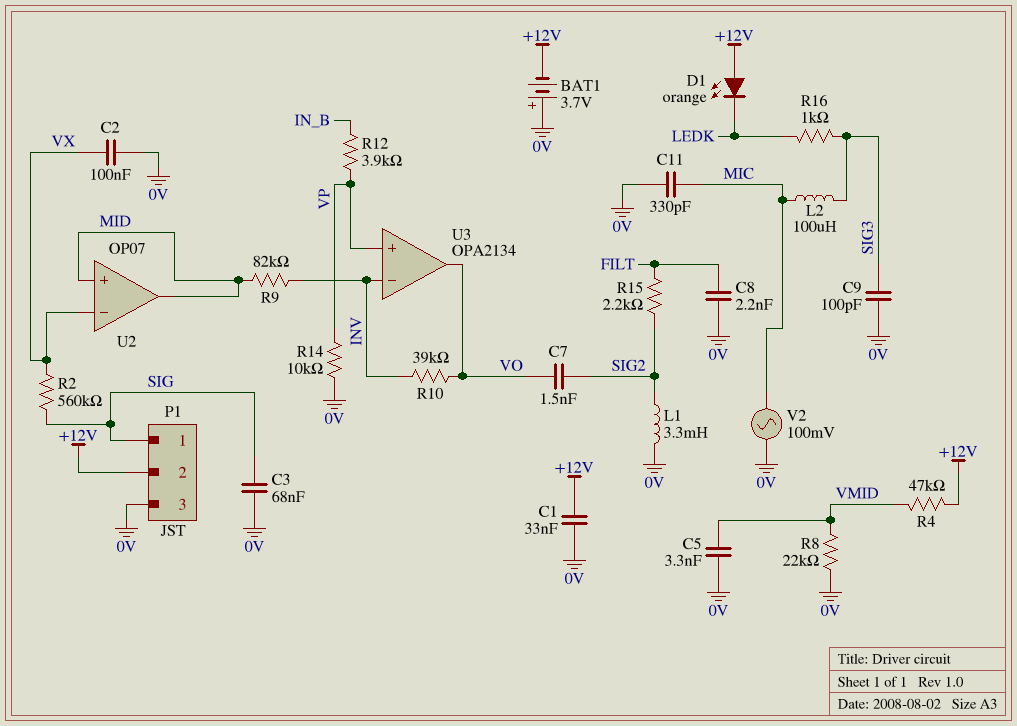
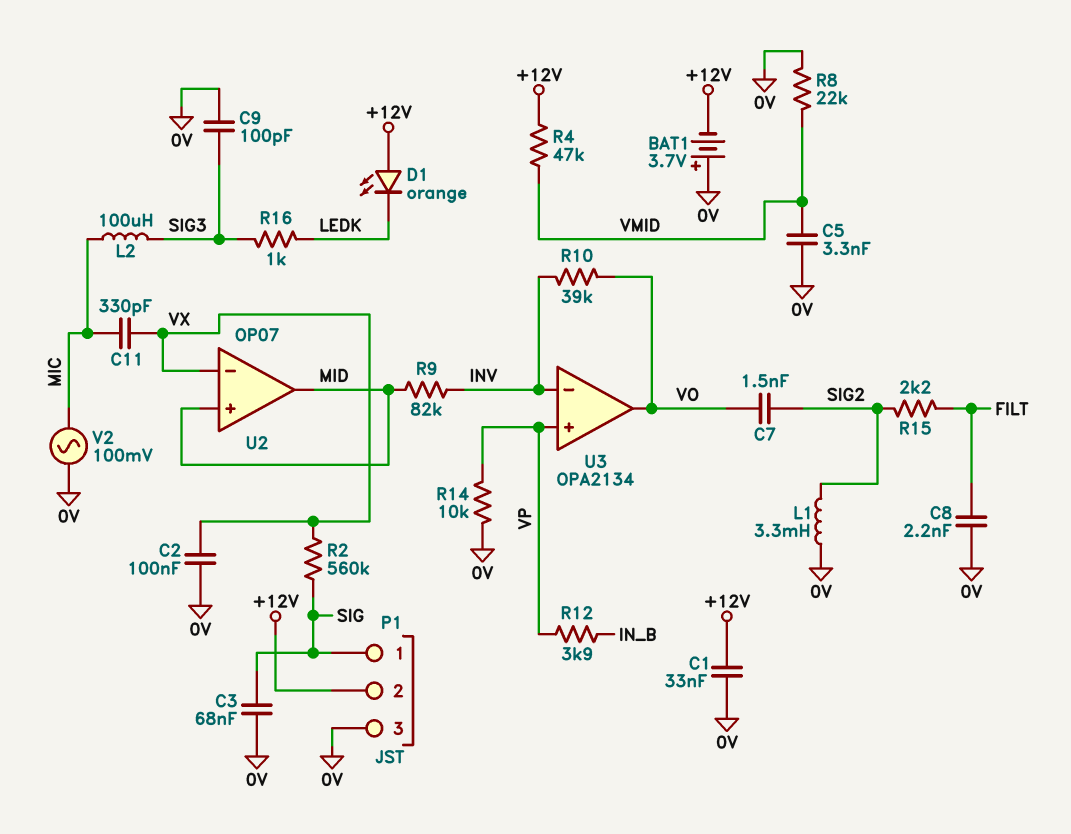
C11: 330pF (0V, MIC) -> 330pF (MIC, VX)

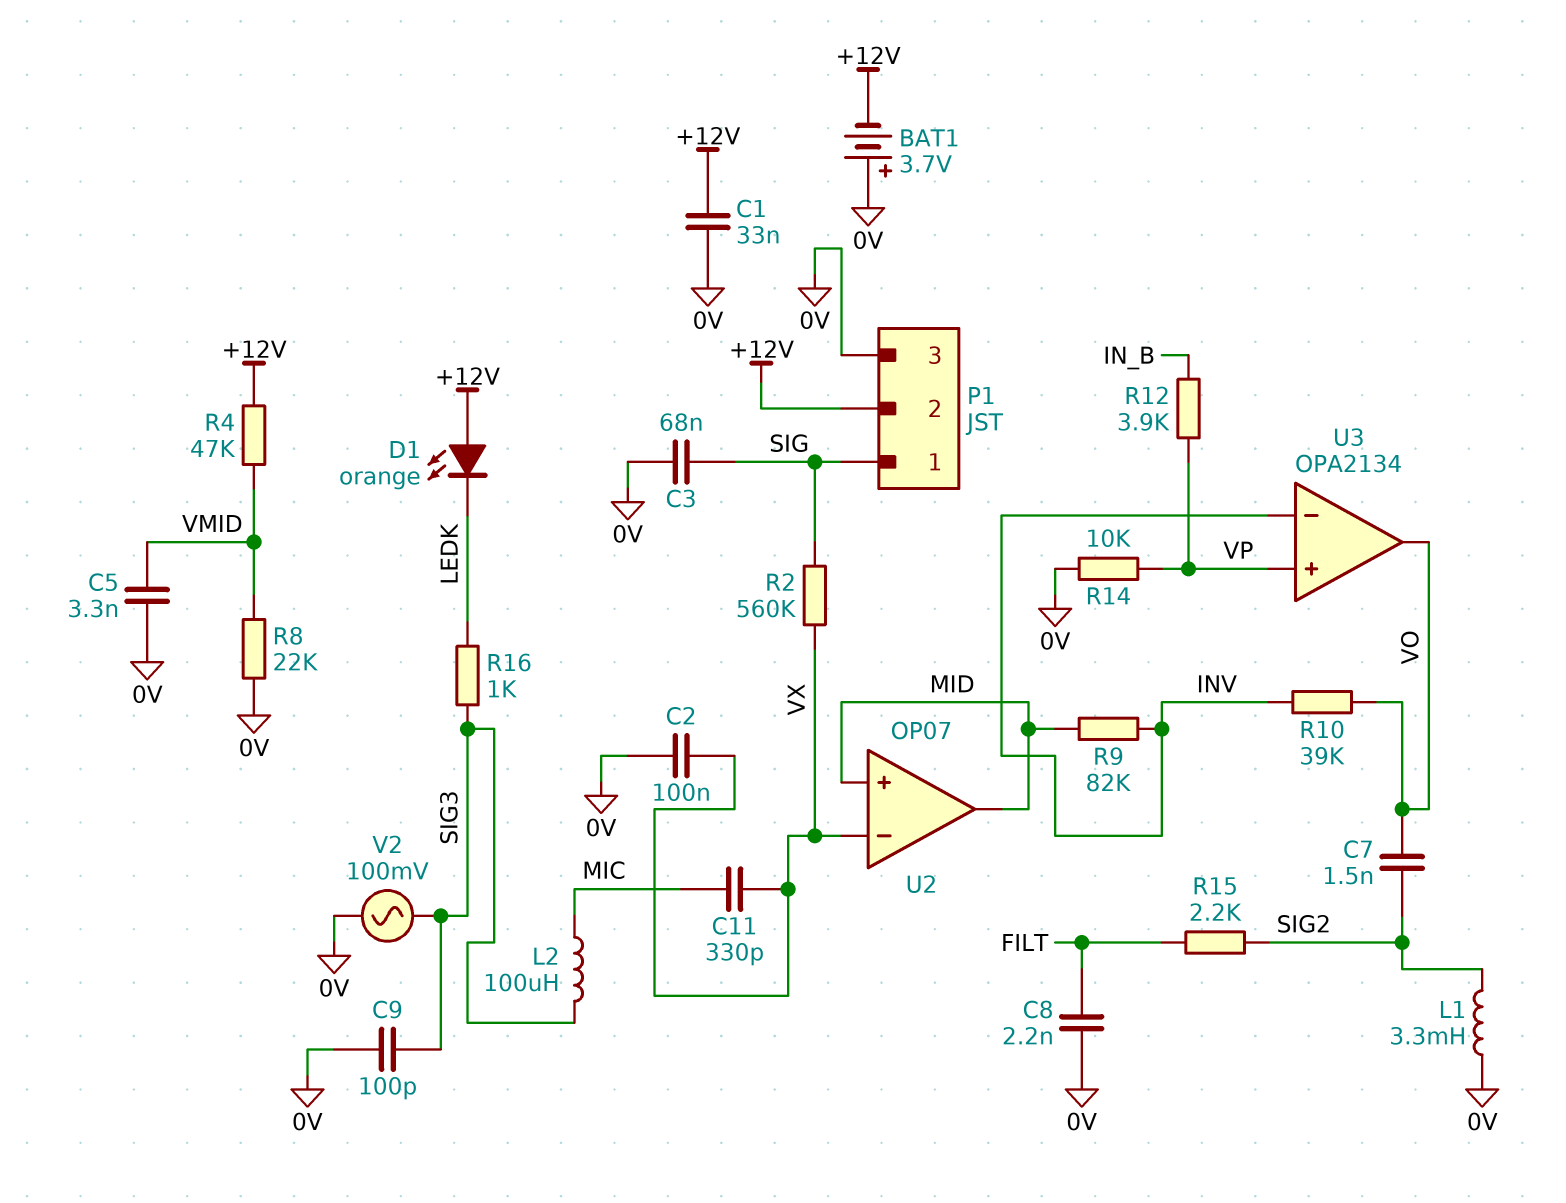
V2: AC 100mV (0V, MIC) -> AC 100mV (0V, SIG3)

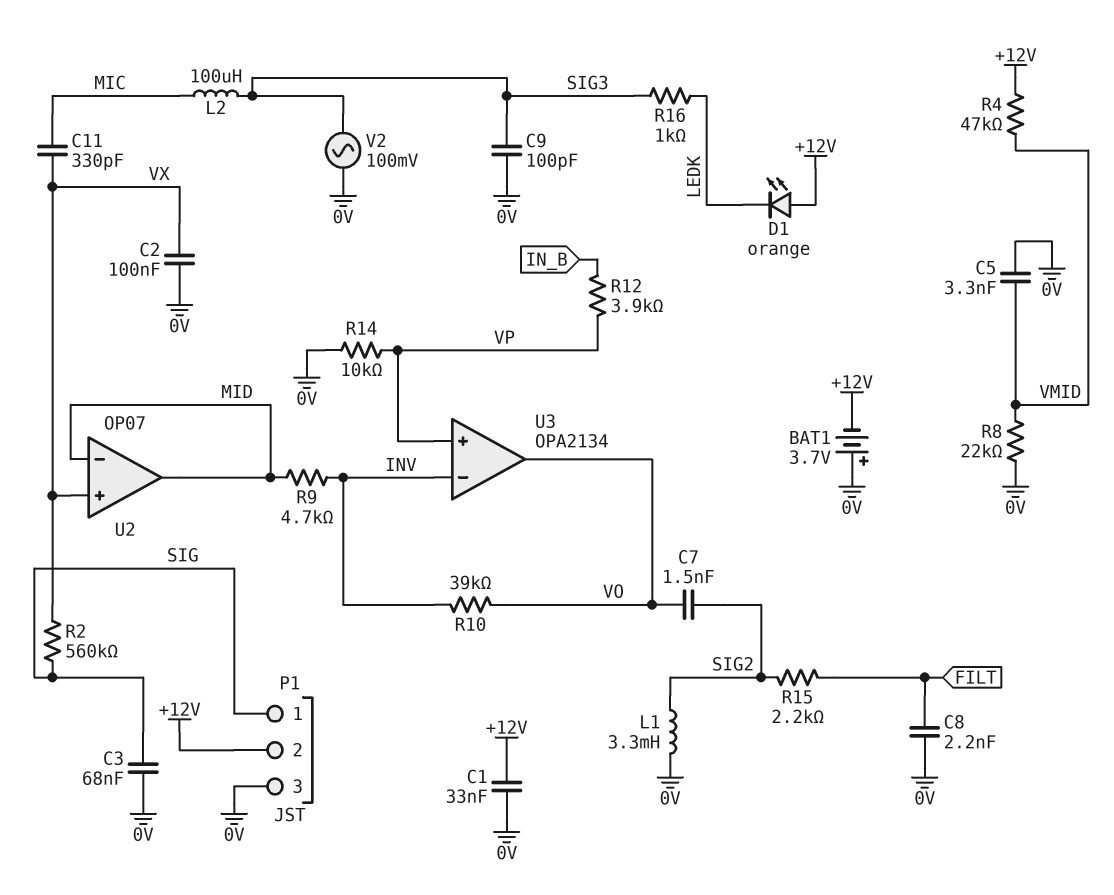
R9: 82k (INV, MID) -> 4.7k (INV, MID)
U2 pin in+: MID -> VX
U2 pin in-: VX -> MID

